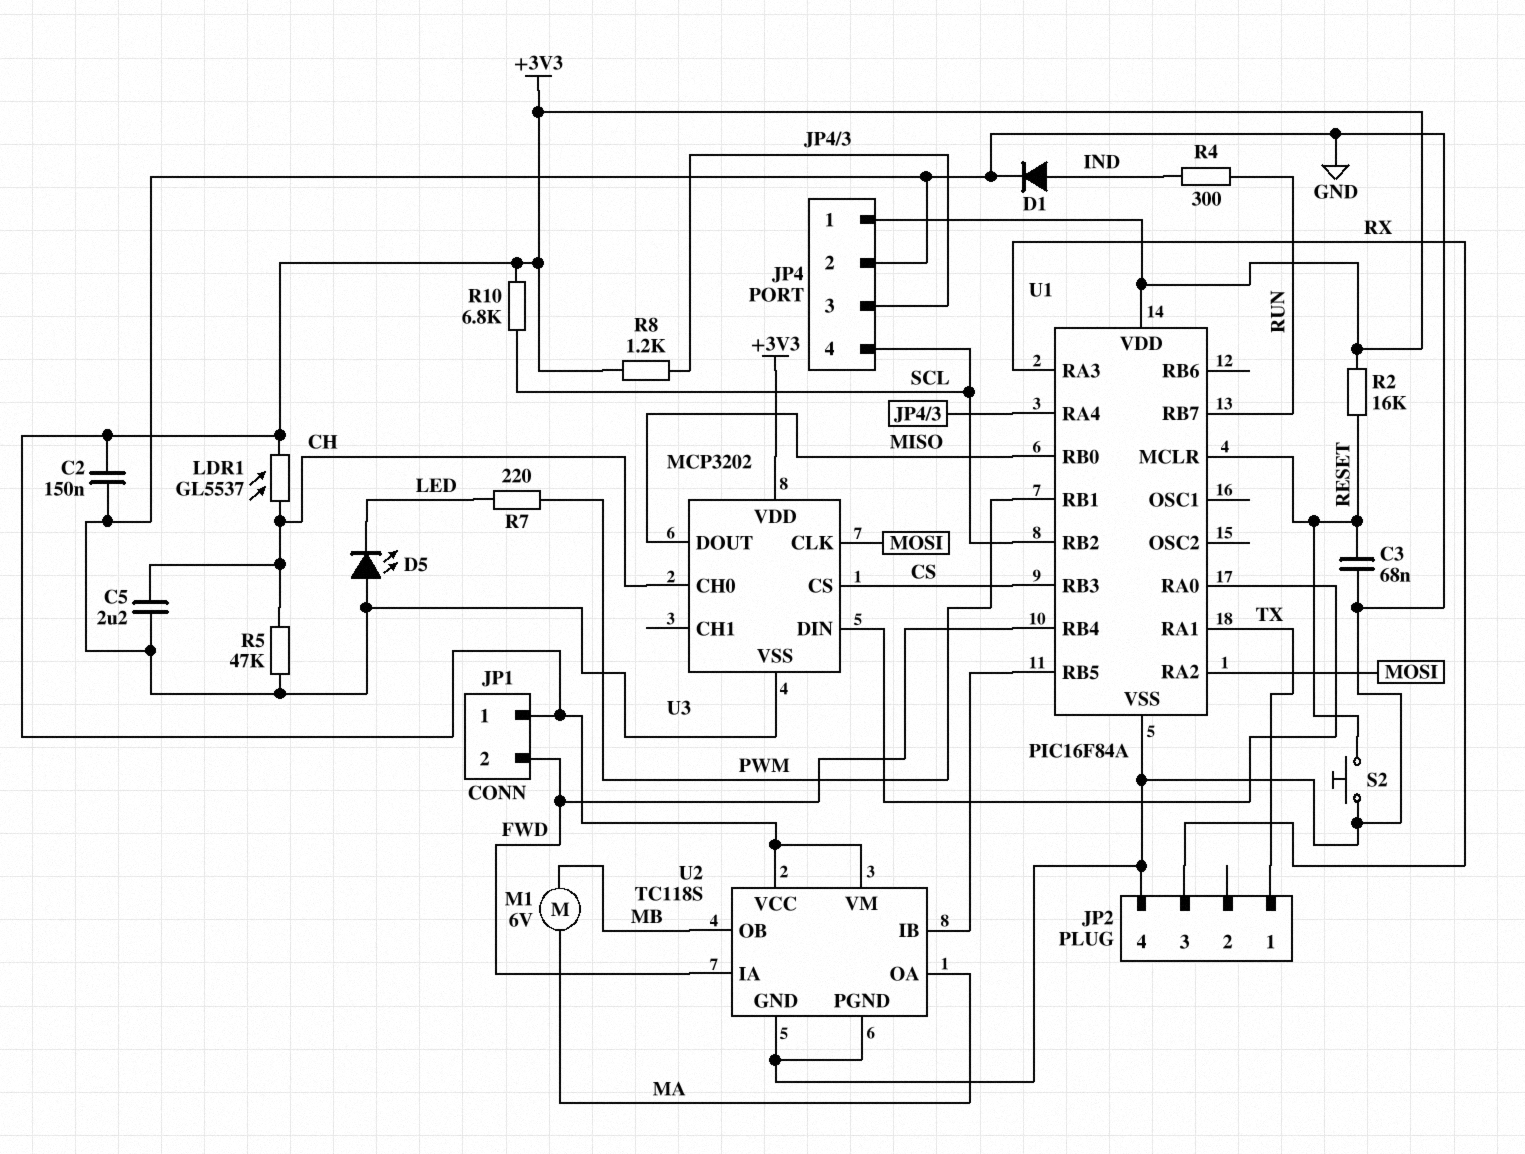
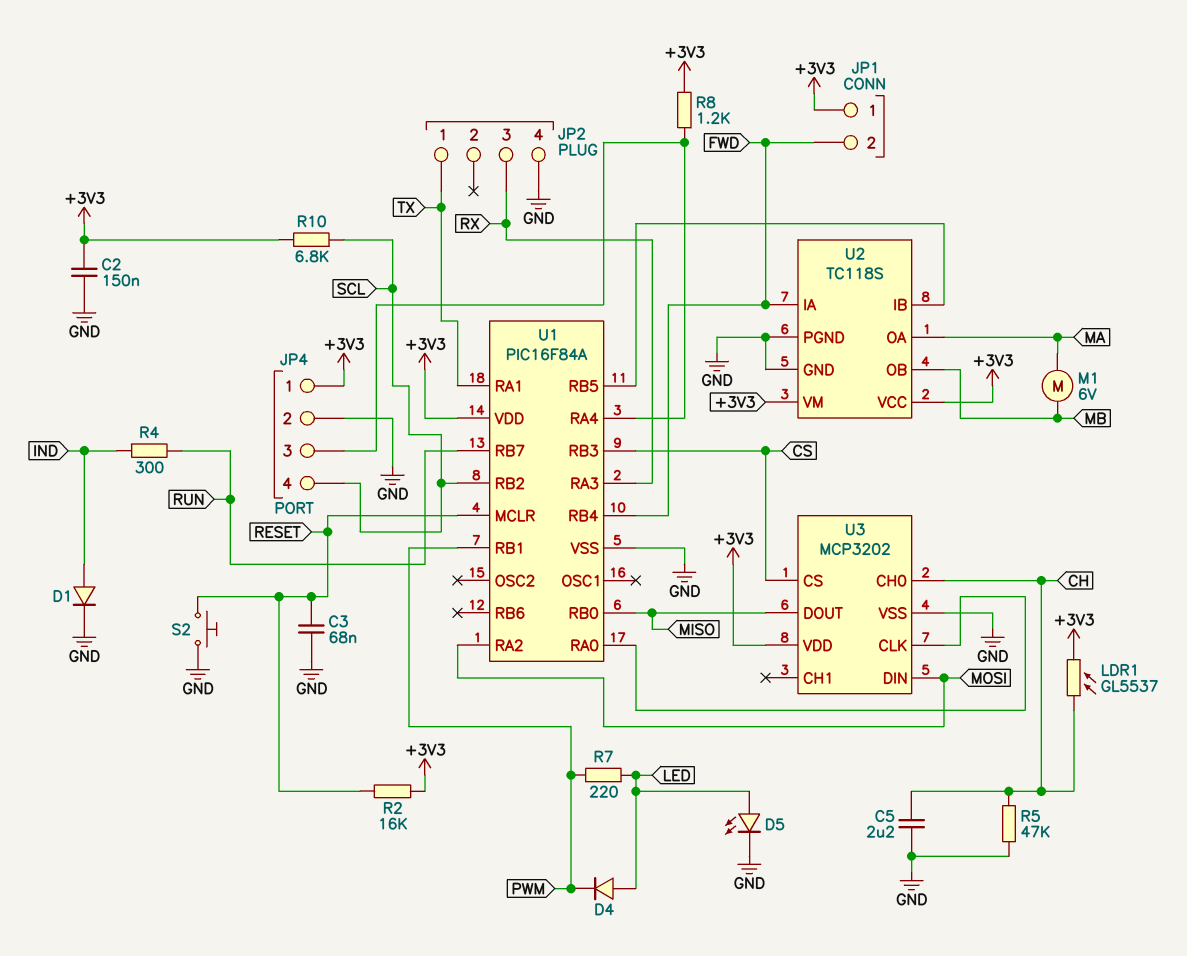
D4: none -> diode (A LED, K PWM)
D5: LED (A GND, K LED) -> LED (A LED, K GND)
U3 pin CLK: MOSI -> U1/RA0
U3 pin DIN: U1/RA0 -> MOSI

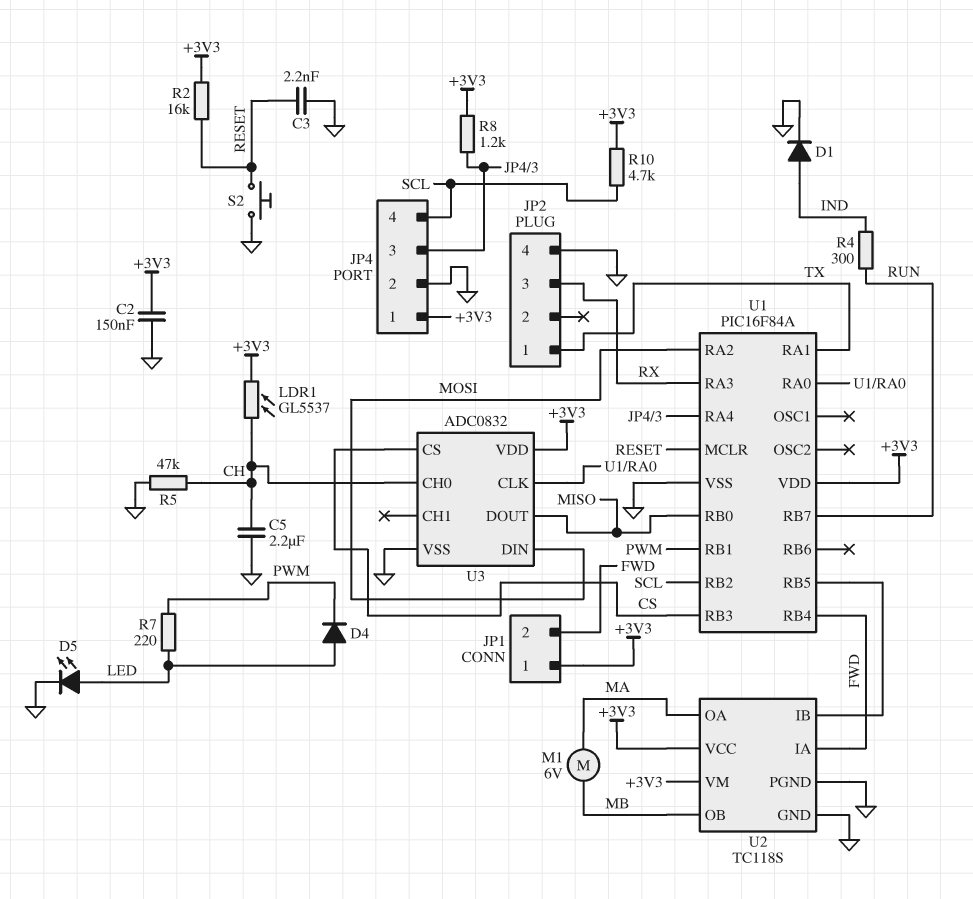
C3: 68nF (GND, RESET) -> 2.2nF (GND, RESET)
R10: 6.8k (+3V3, SCL) -> 4.7k (+3V3, SCL)
U3: MCP3202 -> ADC0832

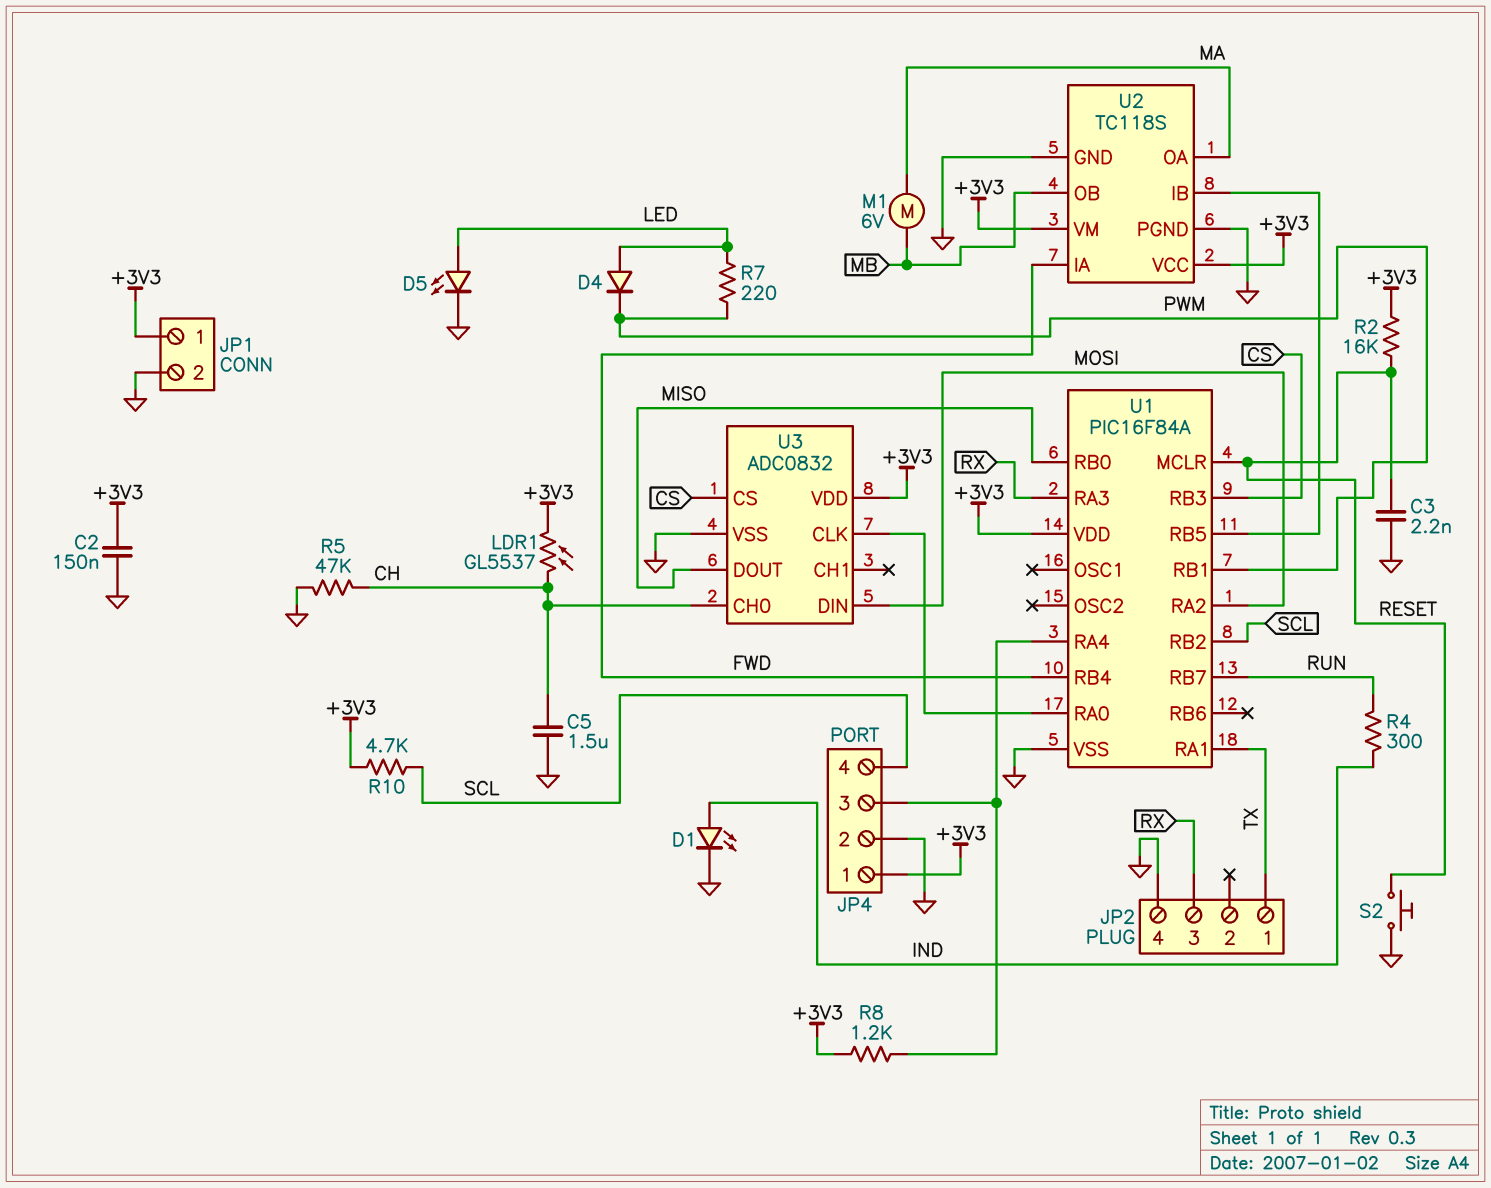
C5: 2.2uF (CH, GND) -> 1.5uF (CH, GND)
D1: diode (A IND, K GND) -> LED (A IND, K GND)
JP1 pin 2: FWD -> GND

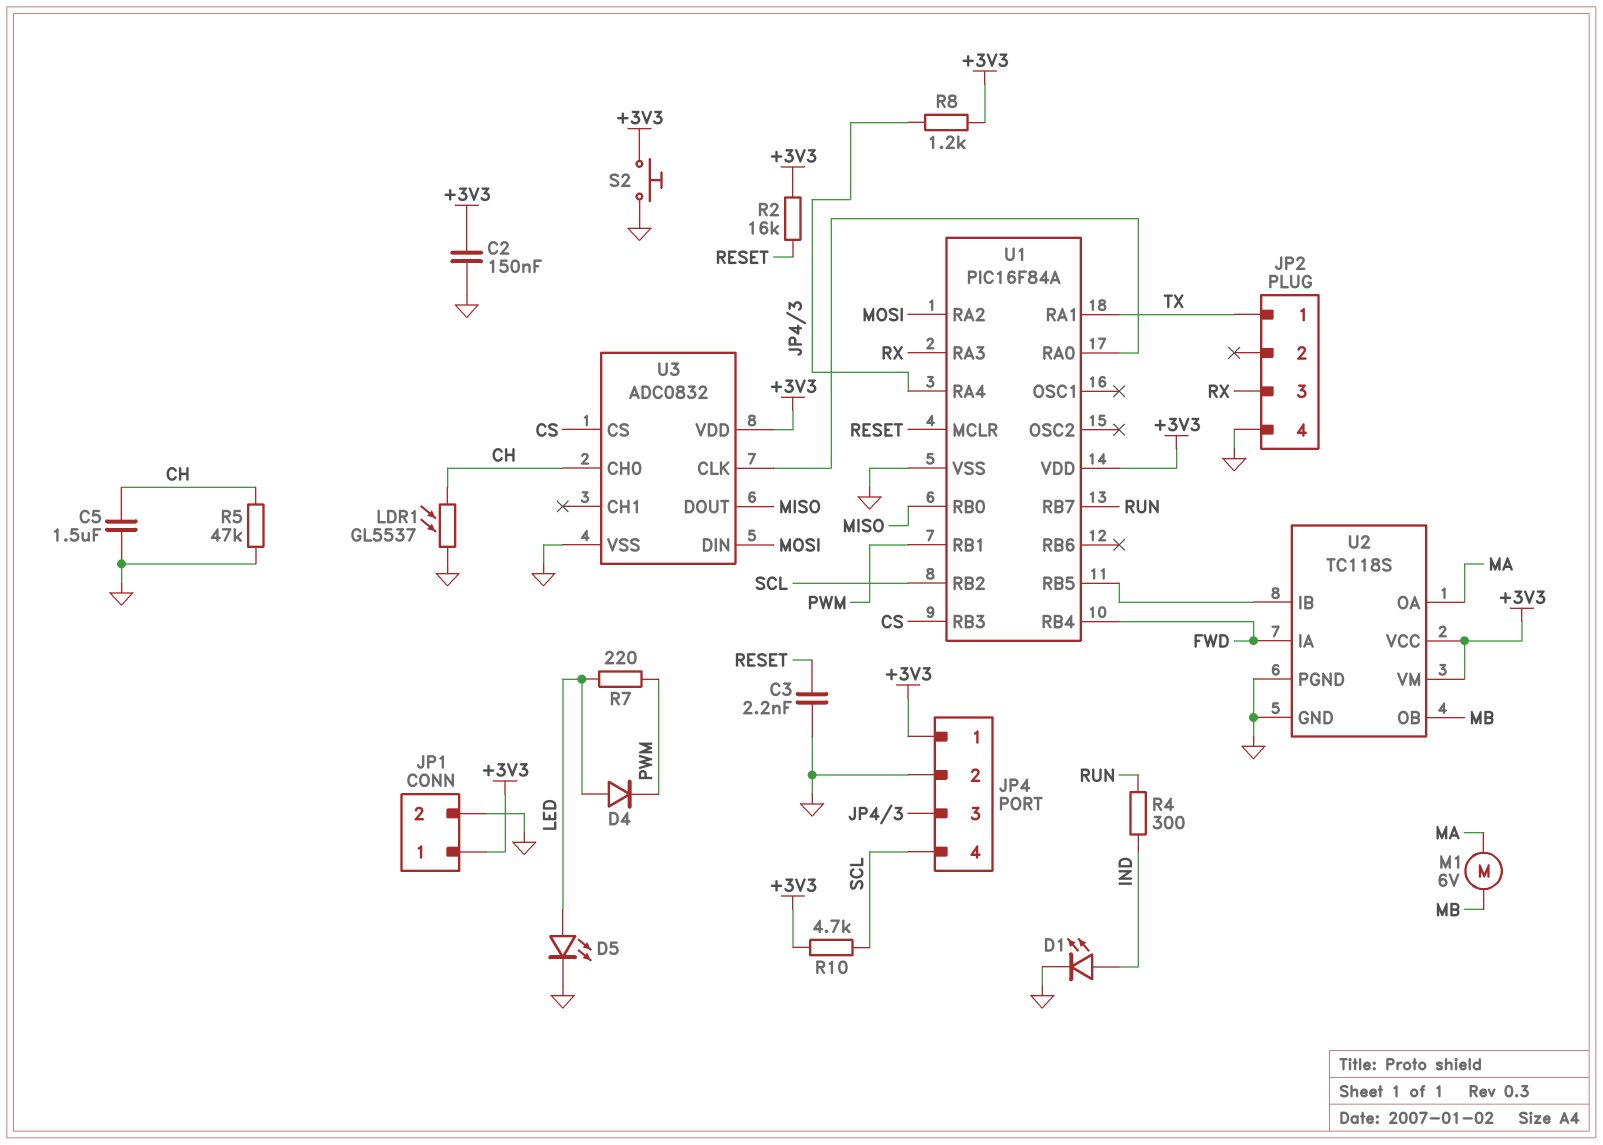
LDR1: GL5537 (+3V3, CH) -> GL5537 (CH, GND)
S2: button (GND, RESET) -> button (+3V3, GND)

